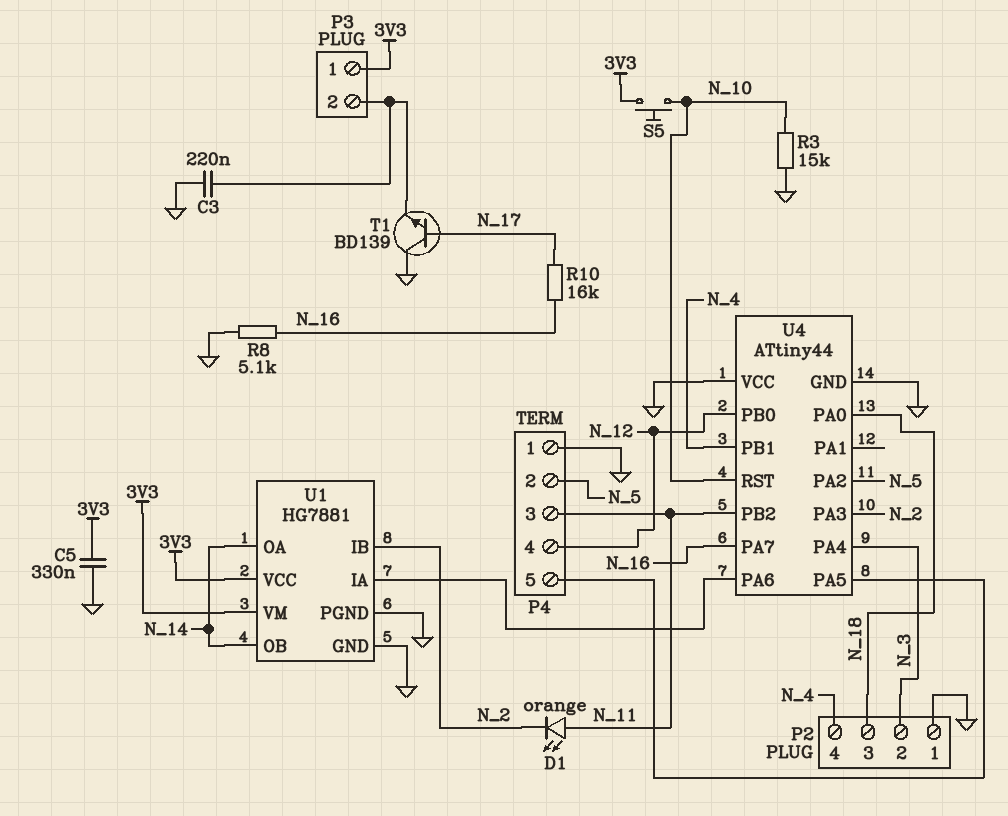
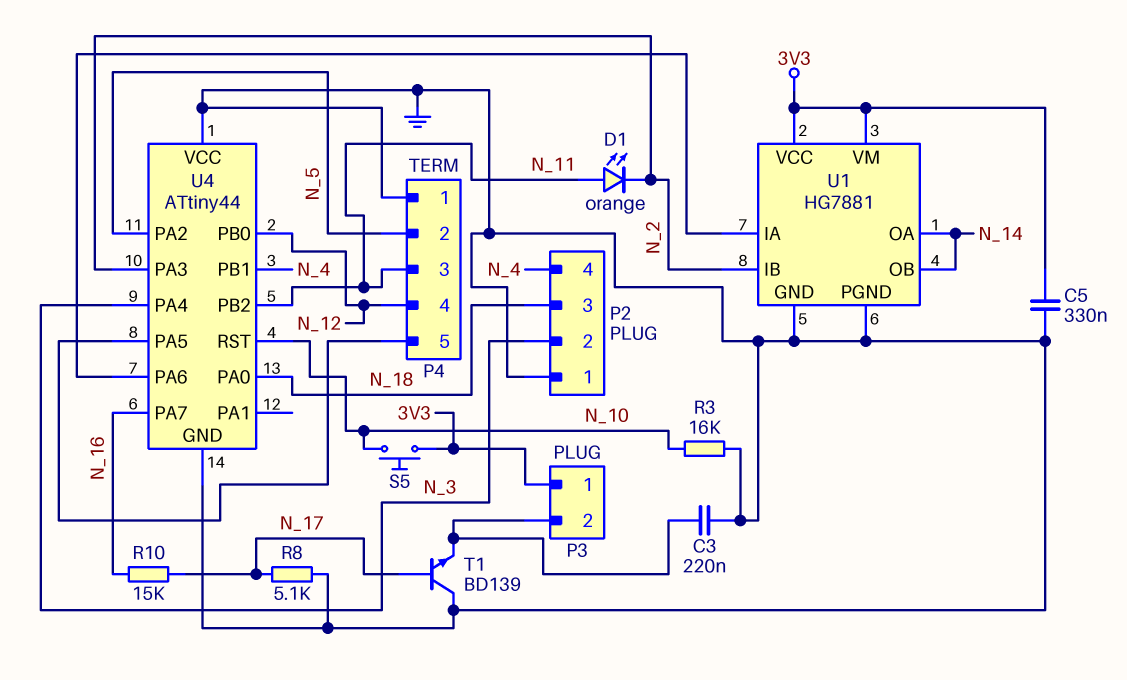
R3: 15k (GND, N_10) -> 16k (GND, N_10)
R8: 5.1k (GND, N_16) -> 5.1k (GND, N_17)
R10: 16k (N_16, N_17) -> 15k (N_16, N_17)

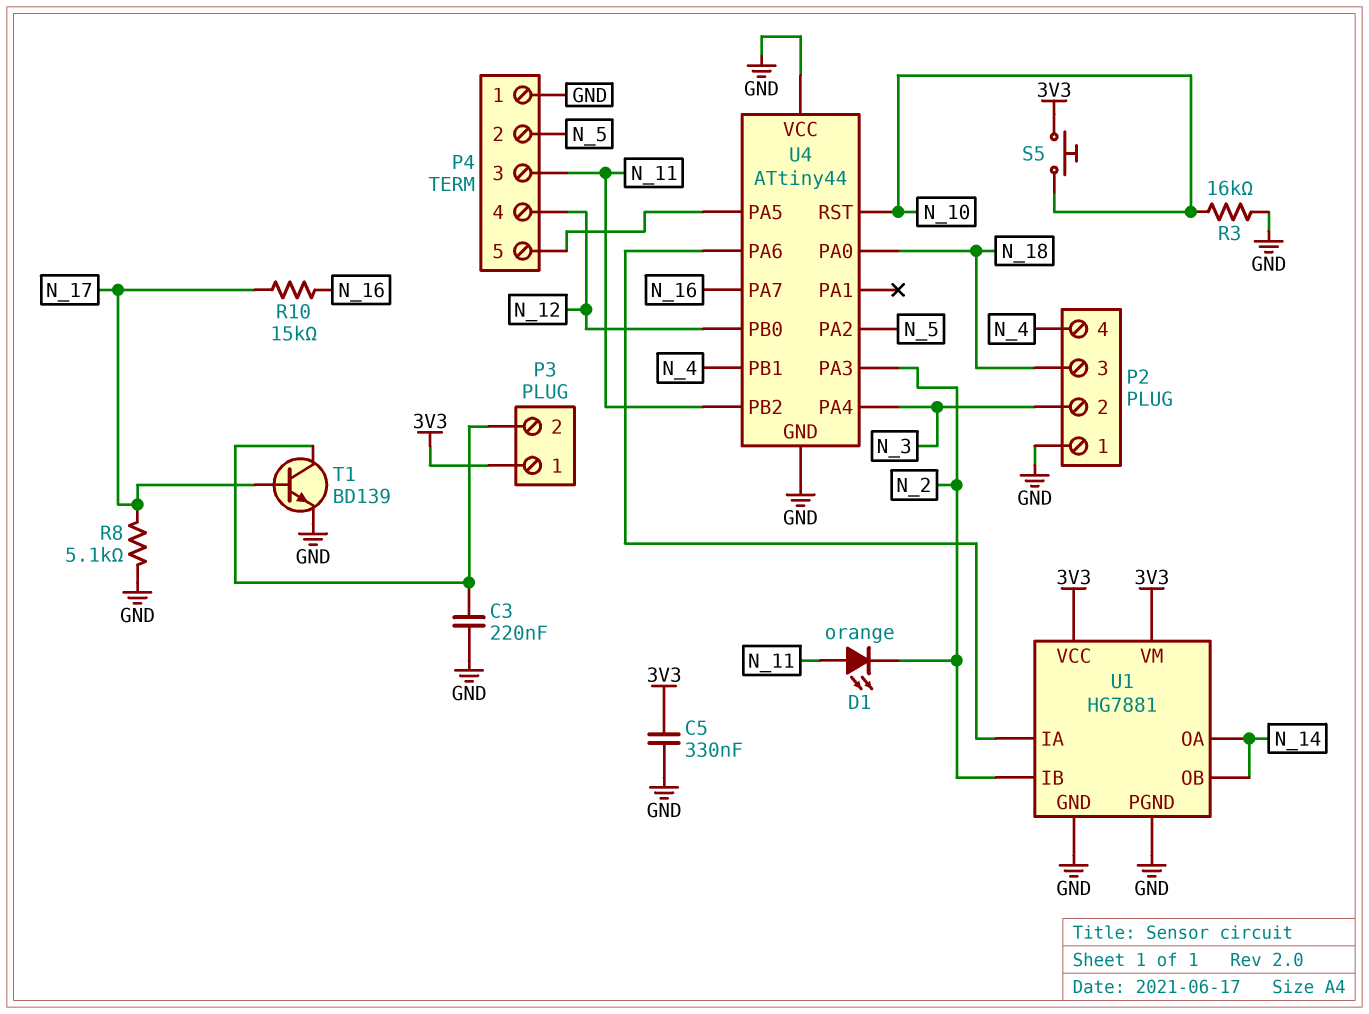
T1: NPN BD139 (B N_17, C GND, E P3/2) -> NPN BD139 (B N_17, C P3/2, E GND)

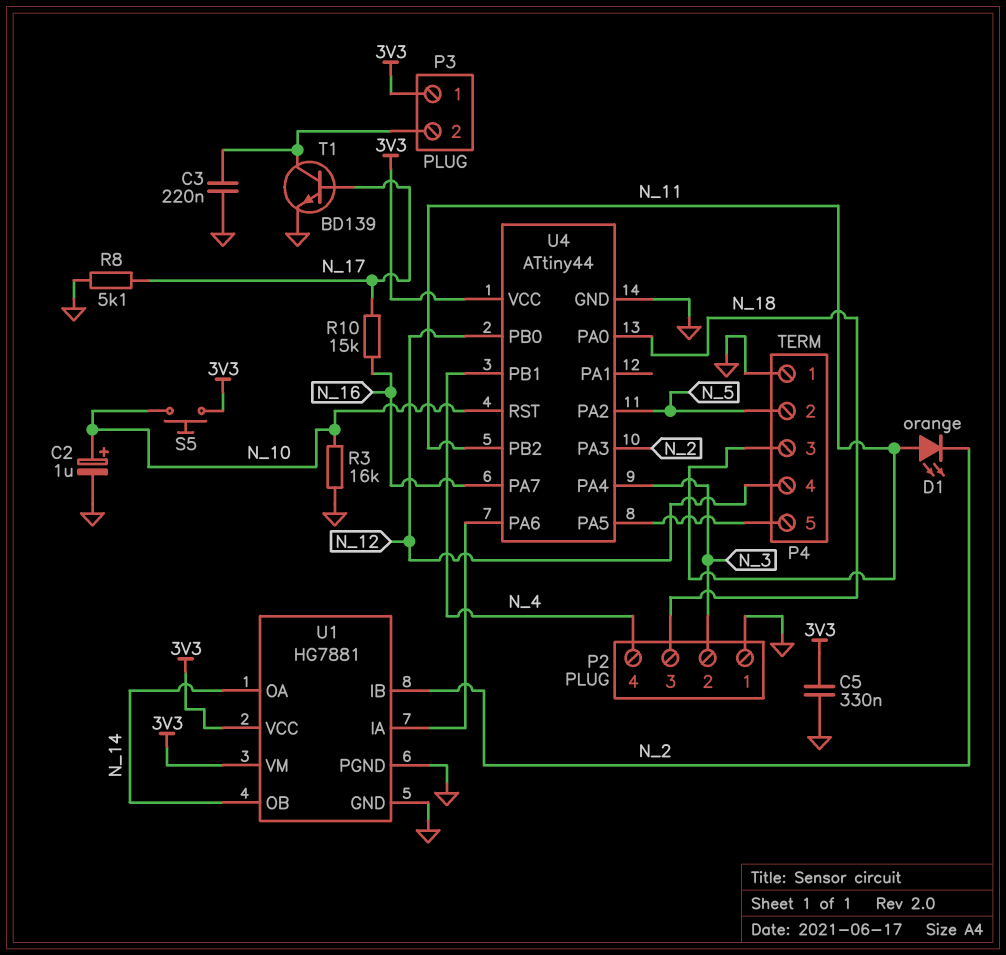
C2: none -> 1uF (plus N_10, minus GND)
U4 pin VCC: GND -> 3V3

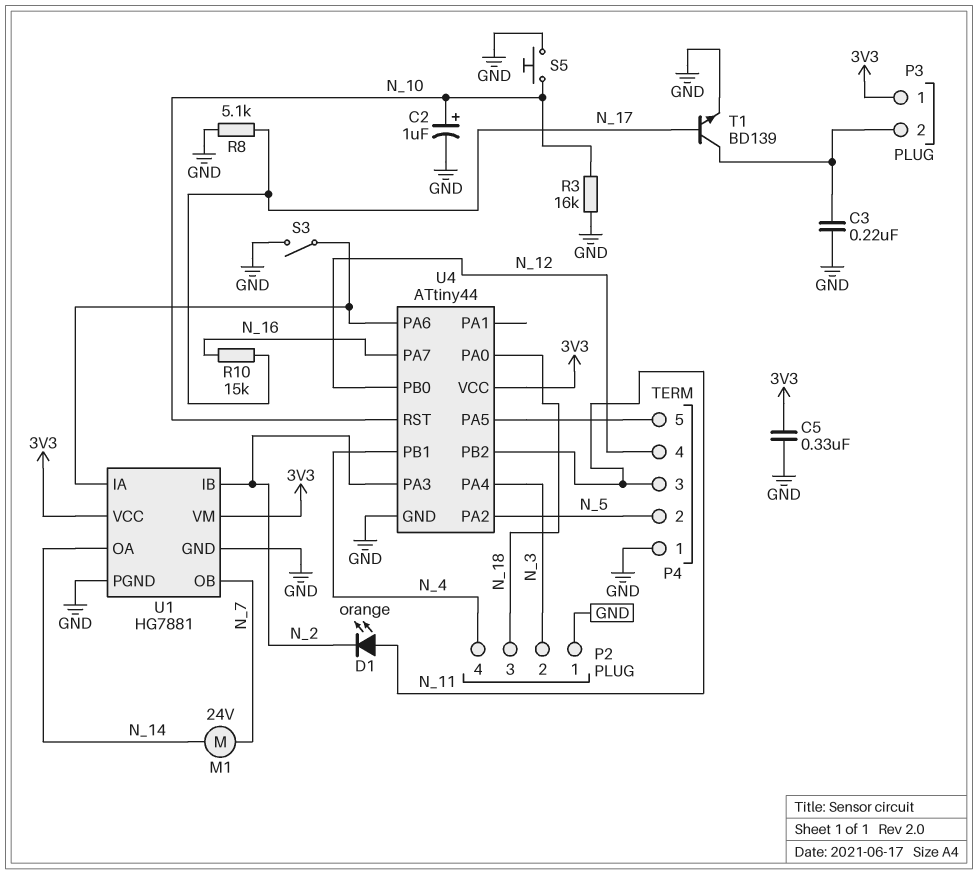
M1: none -> motor 24V (N_7, N_14)
S3: none -> switch (GND, U1/IA)
S5: button (3V3, N_10) -> button (GND, N_10)
U1 pin OB: N_14 -> N_7

